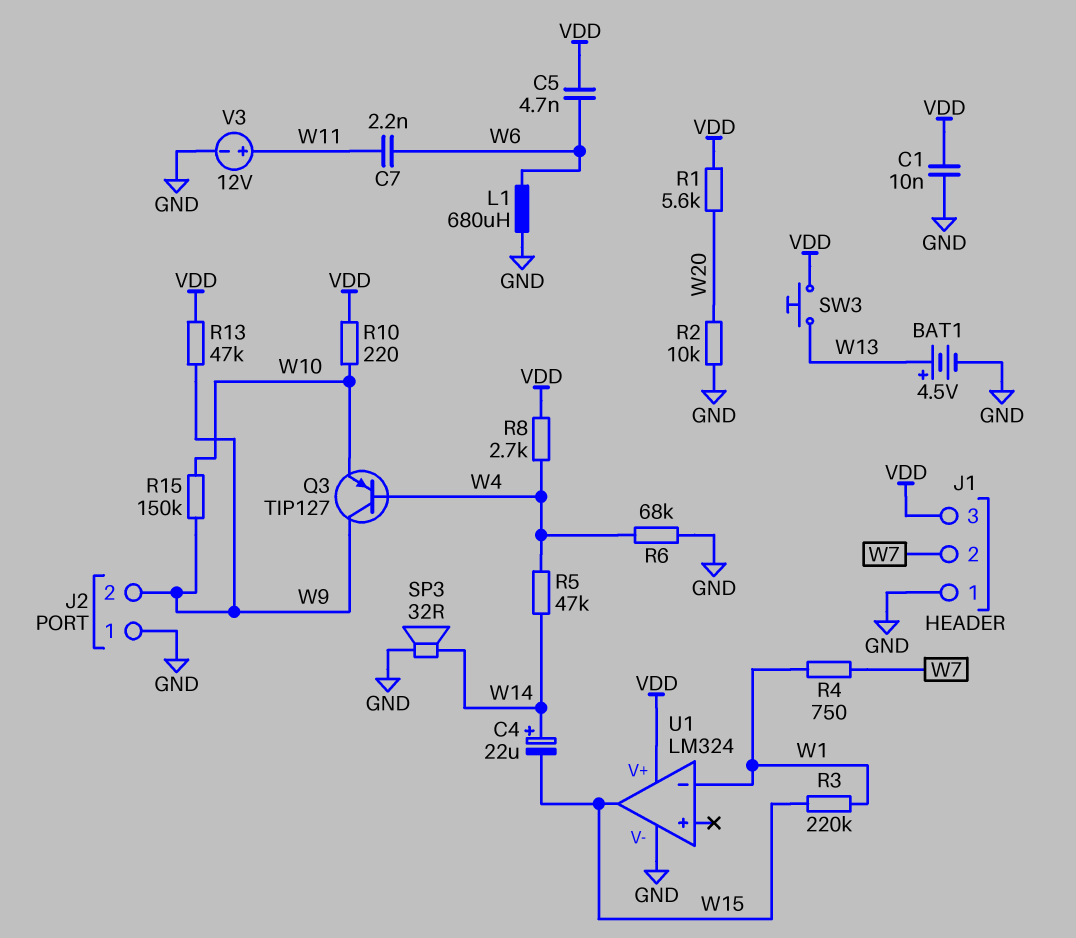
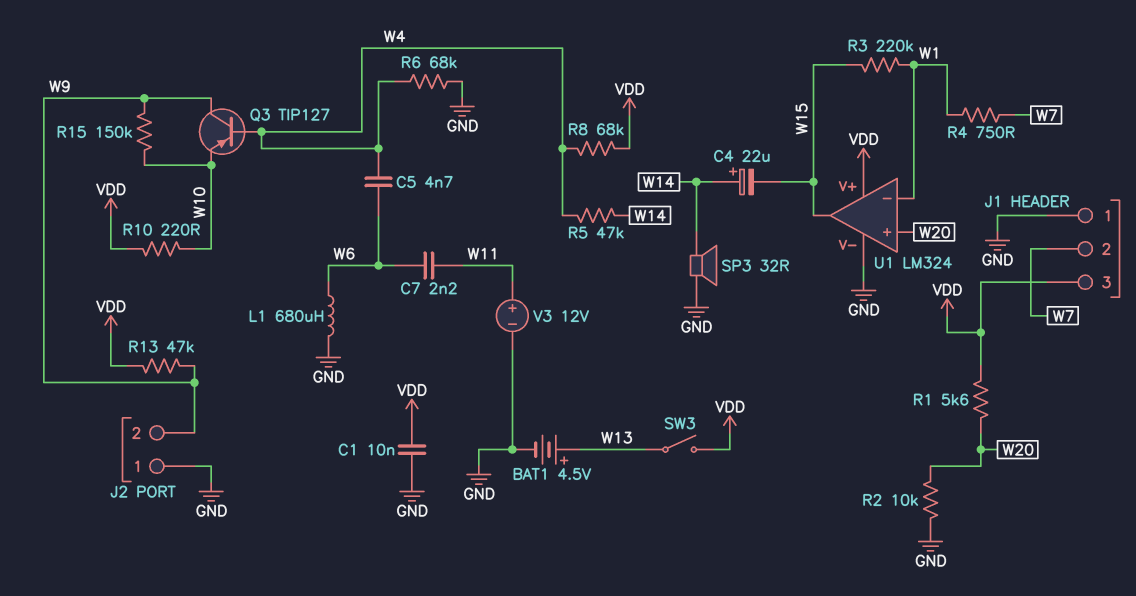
C5: 4.7nF (VDD, W6) -> 4.7nF (W4, W6)
R8: 2.7k (VDD, W4) -> 68k (VDD, W4)
SW3: button (VDD, W13) -> switch (VDD, W13)
U1 pin in+: none -> W20

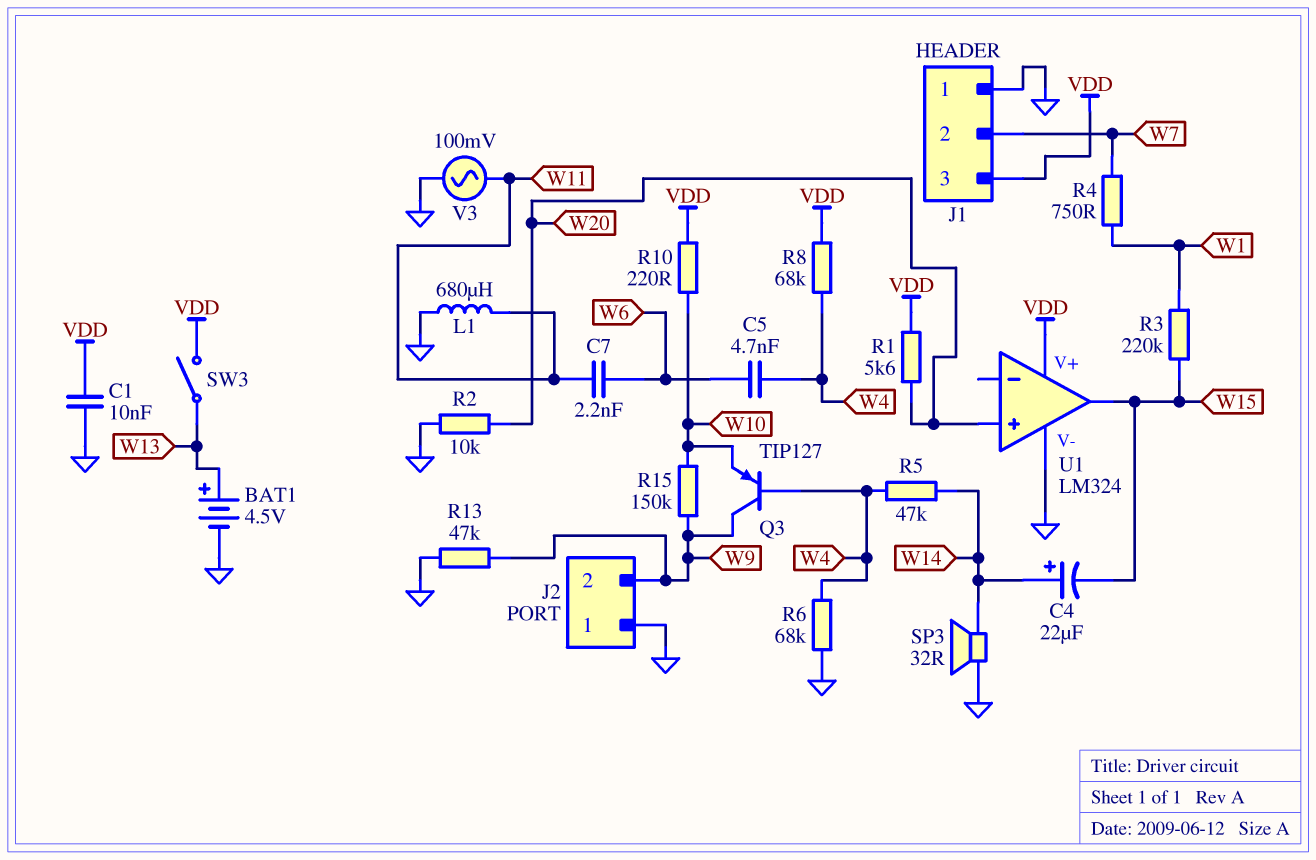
L1: 680uH (GND, W6) -> 680uH (GND, W11)
R13: 47k (VDD, W9) -> 47k (GND, W9)
U1 pin in-: W1 -> none
V3: 12V (plus W11, minus GND) -> AC 100mV (GND, W11)

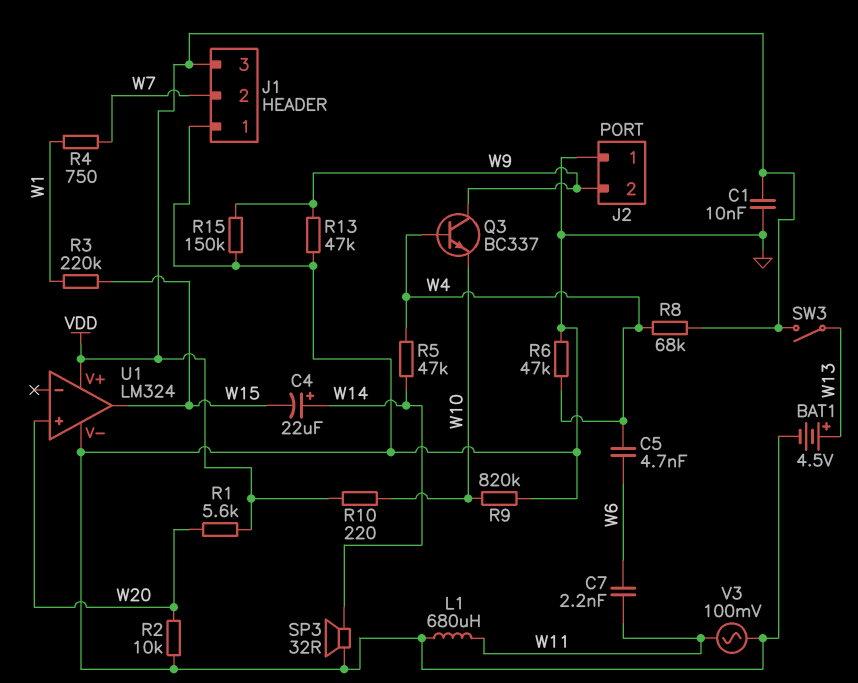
Q3: PNP TIP127 (B W4, C W9, E W10) -> NPN BC337 (B W4, C W9, E W10)
R6: 68k (GND, W4) -> 47k (GND, W4)
R9: none -> 820k (GND, W10)
R15: 150k (W9, W10) -> 150k (GND, W9)

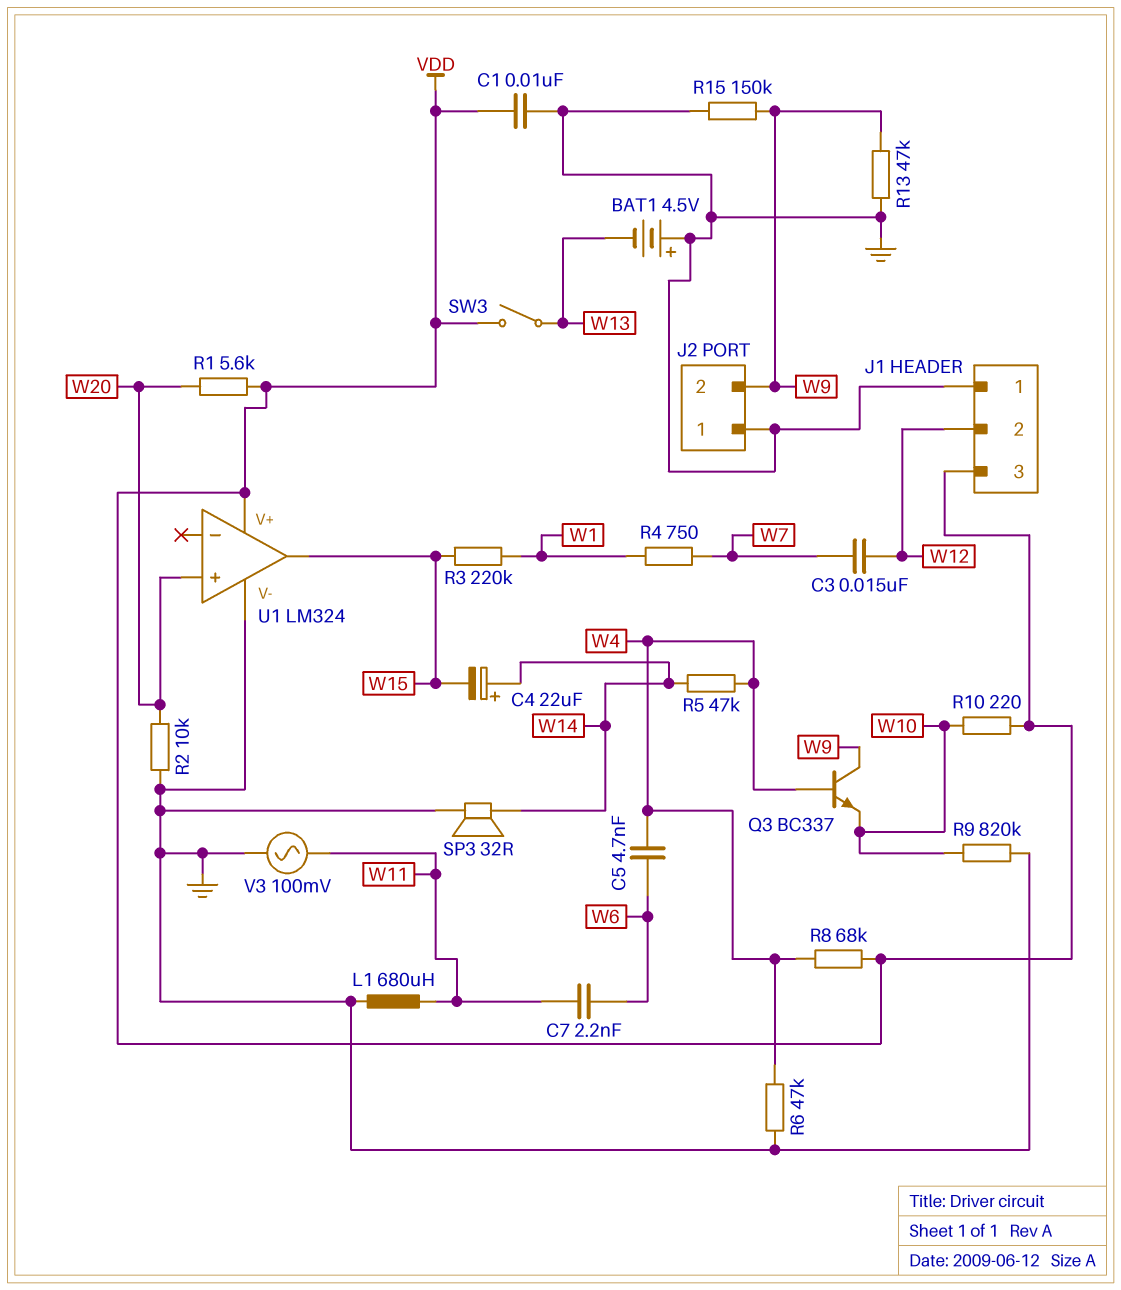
BAT1: 4.5V (plus W13, minus GND) -> 4.5V (plus GND, minus W13)
C3: none -> 15nF (W7, W12)
J1 pin 2: W7 -> W12

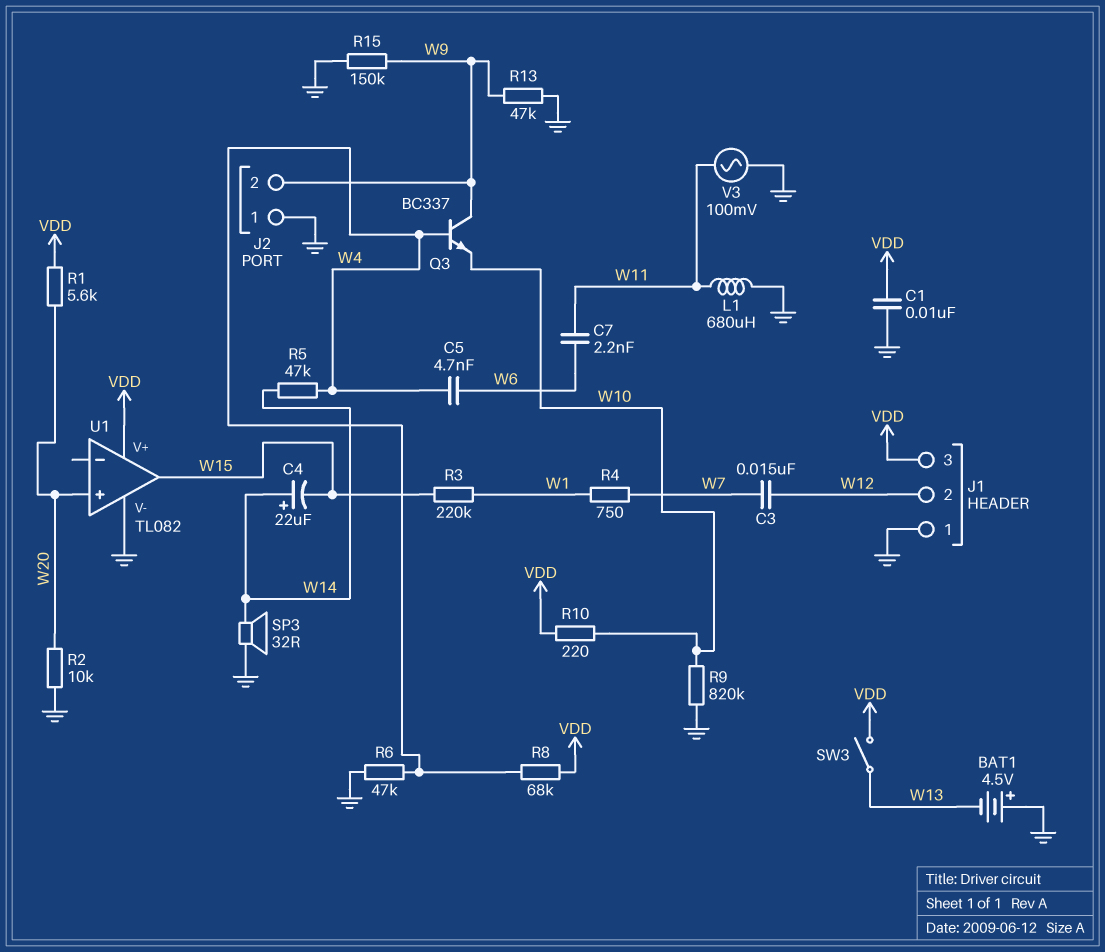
U1: LM324 -> TL082

